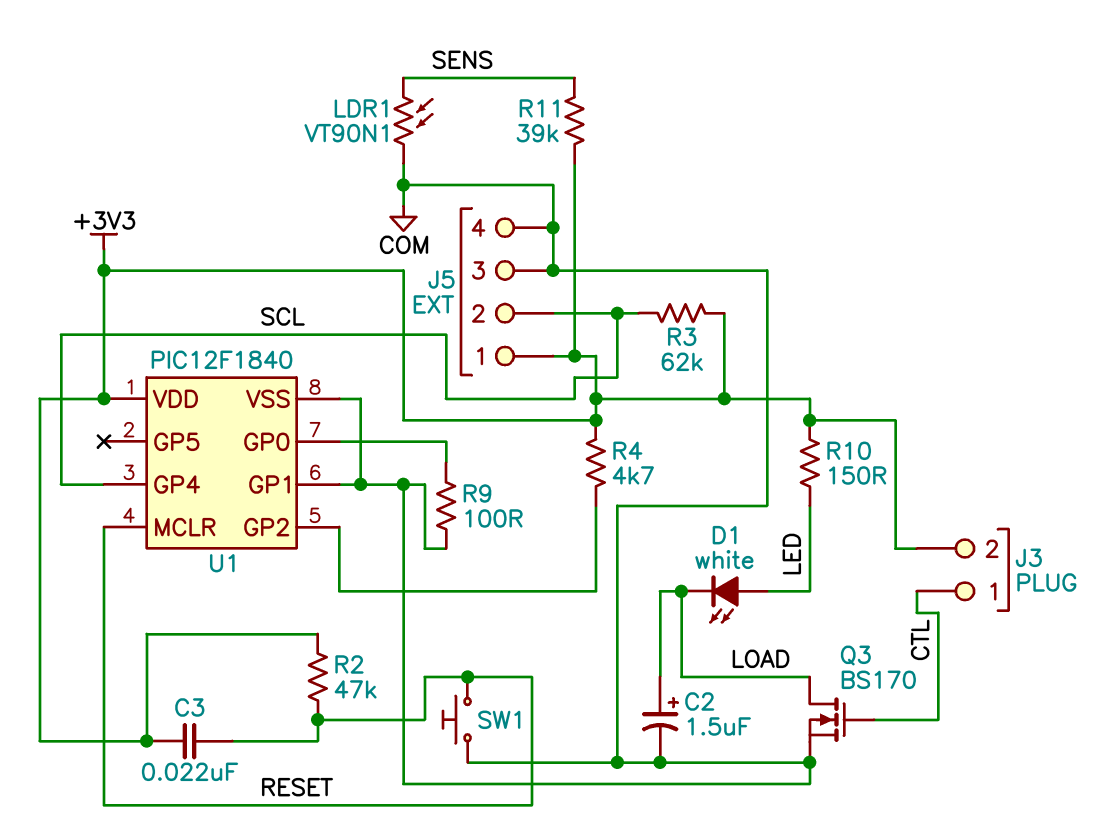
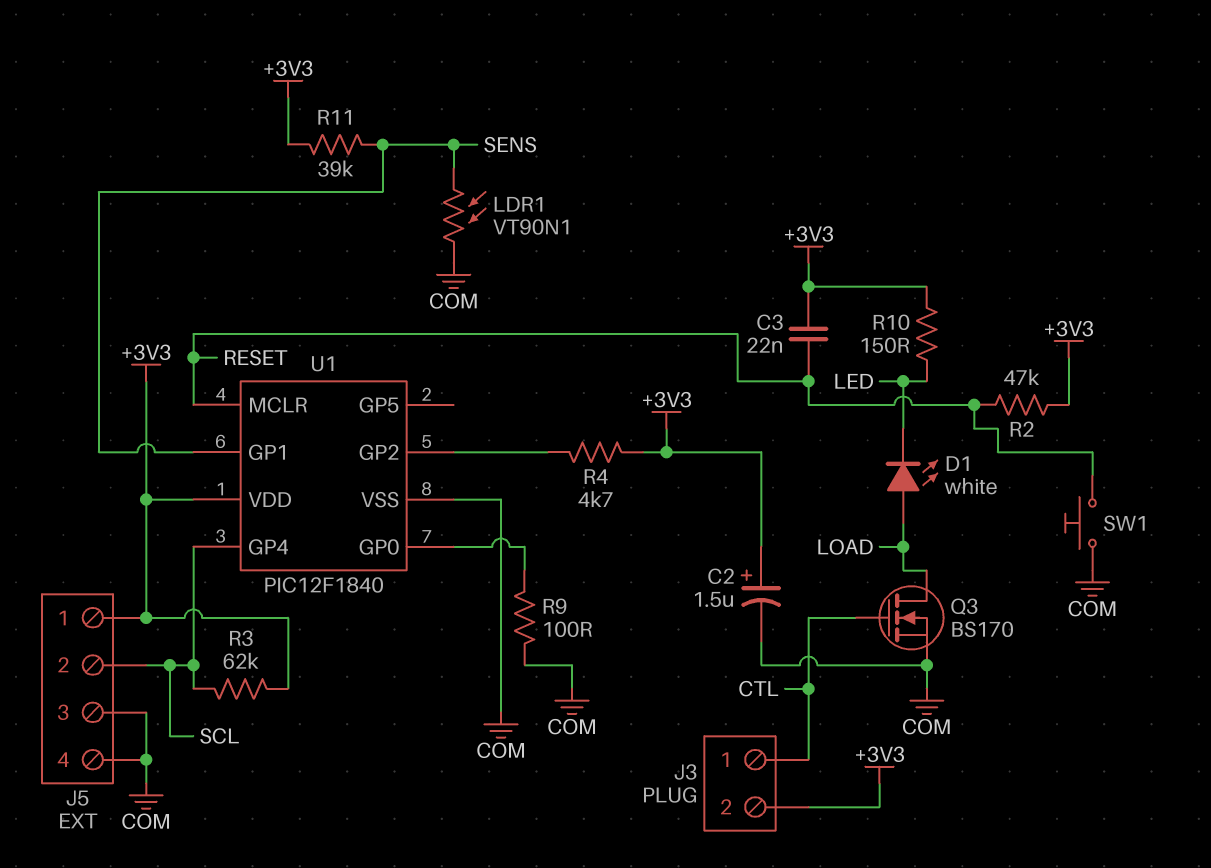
C2: 1.5uF (plus LOAD, minus COM) -> 1.5uF (plus +3V3, minus COM)
D1: LED white (A LED, K LOAD) -> LED white (A LOAD, K LED)
U1 pin GP1: COM -> SENS

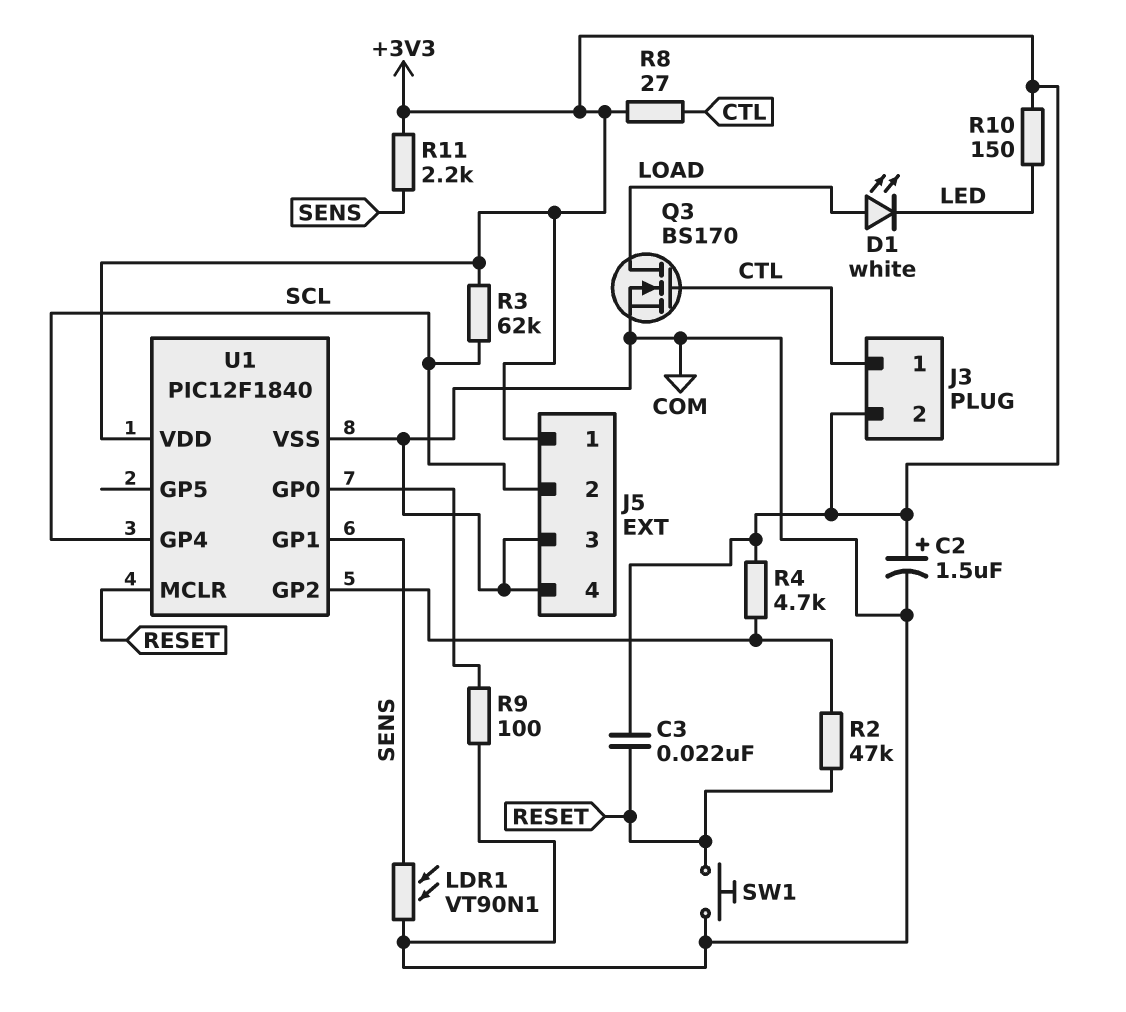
R2: 47k (+3V3, RESET) -> 47k (RESET, U1/GP2)
R8: none -> 27 (+3V3, CTL)
R11: 39k (+3V3, SENS) -> 2.2k (+3V3, SENS)

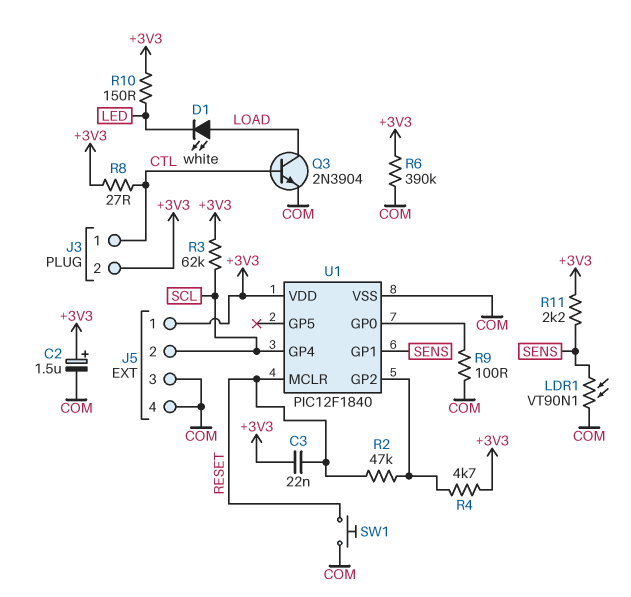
Q3: NMOS BS170 (G CTL, D LOAD, S COM) -> NPN 2N3904 (B CTL, C LOAD, E COM)
R6: none -> 390k (+3V3, COM)

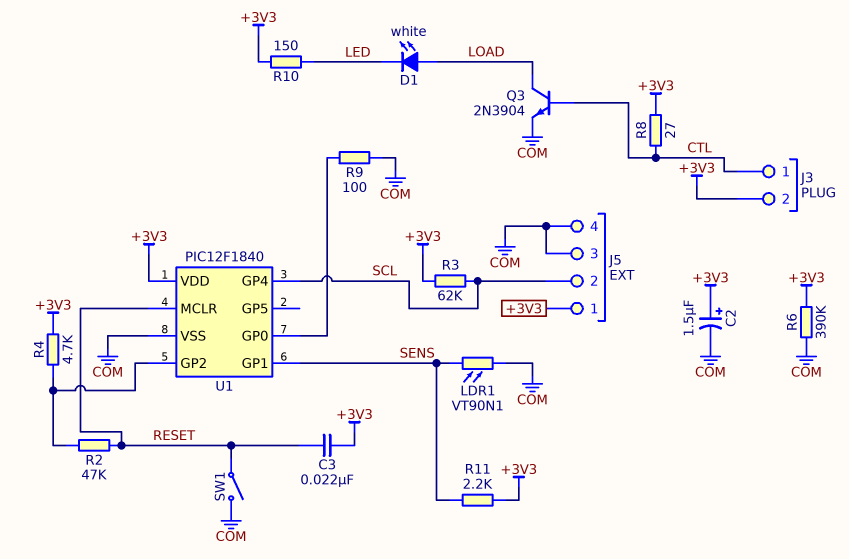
SW1: button (COM, RESET) -> switch (COM, RESET)

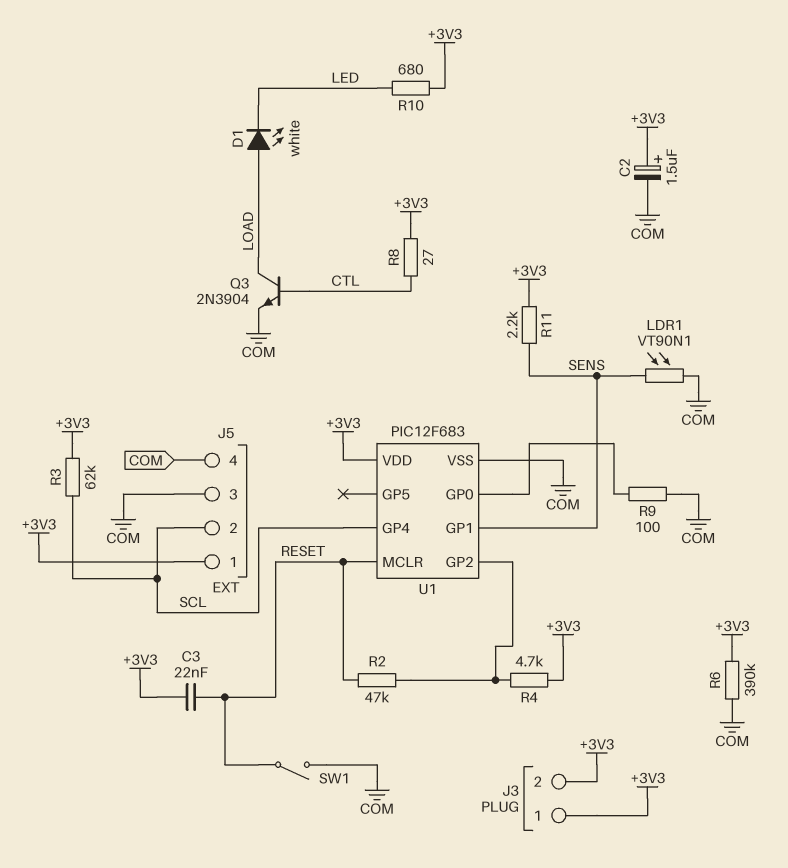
J3 pin 1: CTL -> +3V3
R10: 150 (+3V3, LED) -> 680 (+3V3, LED)
U1: PIC12F1840 -> PIC12F683

